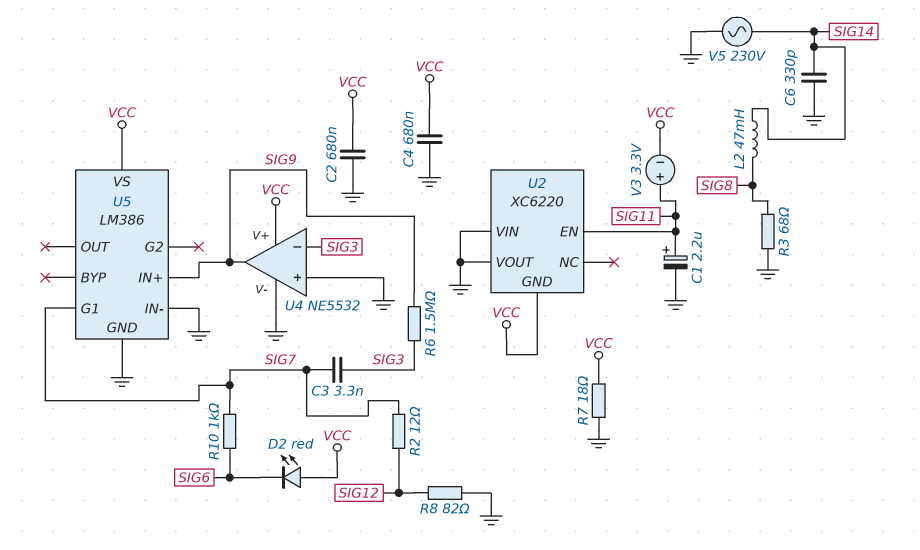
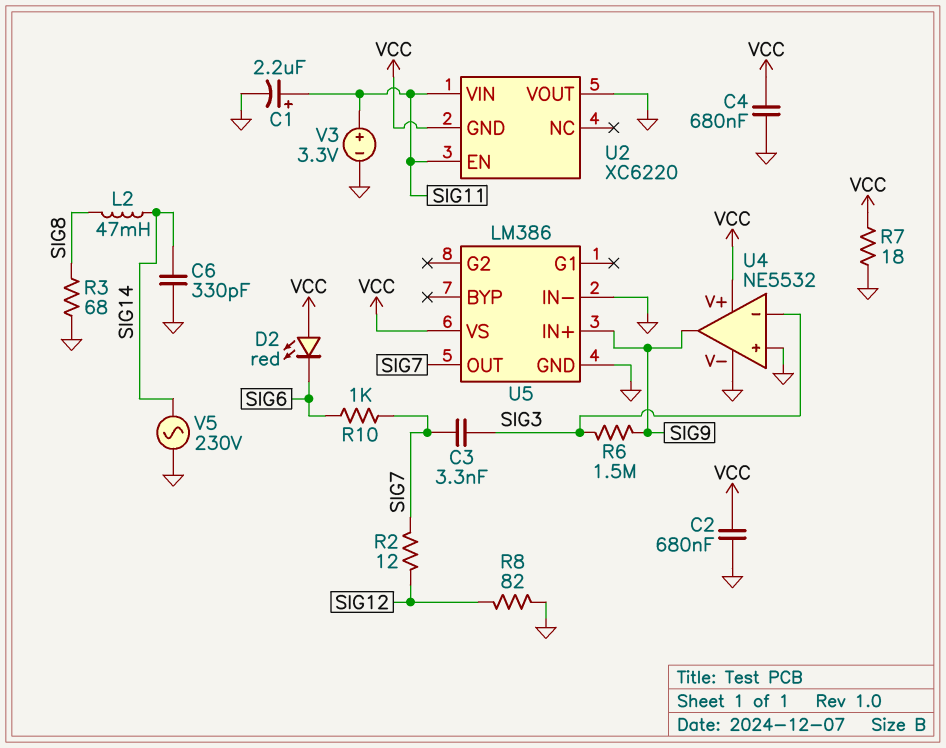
U2 pin VIN: GND -> SIG11
U5 pin G1: SIG7 -> none
U5 pin OUT: none -> SIG7
V3: 3.3V (plus SIG11, minus VCC) -> 3.3V (plus SIG11, minus GND)

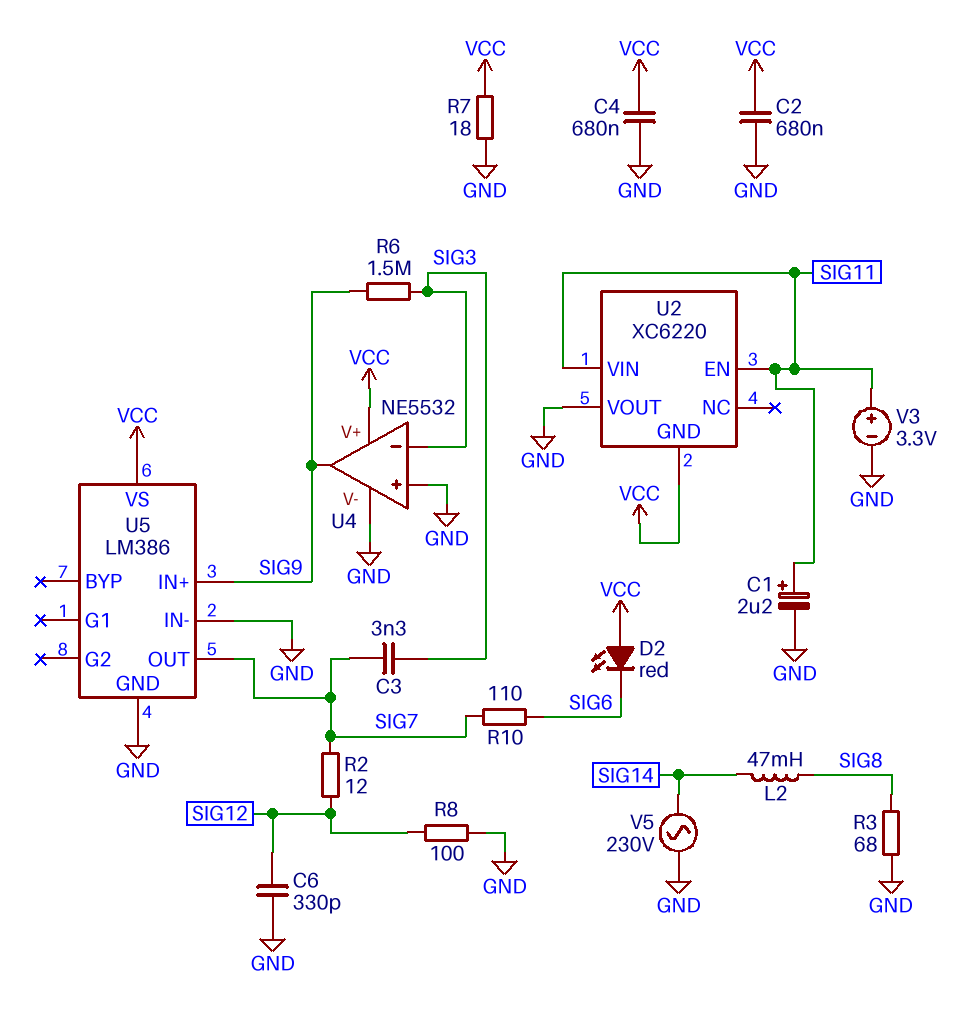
C6: 330pF (GND, SIG14) -> 330pF (GND, SIG12)
R8: 82 (GND, SIG12) -> 100 (GND, SIG12)
R10: 1k (SIG6, SIG7) -> 110 (SIG6, SIG7)

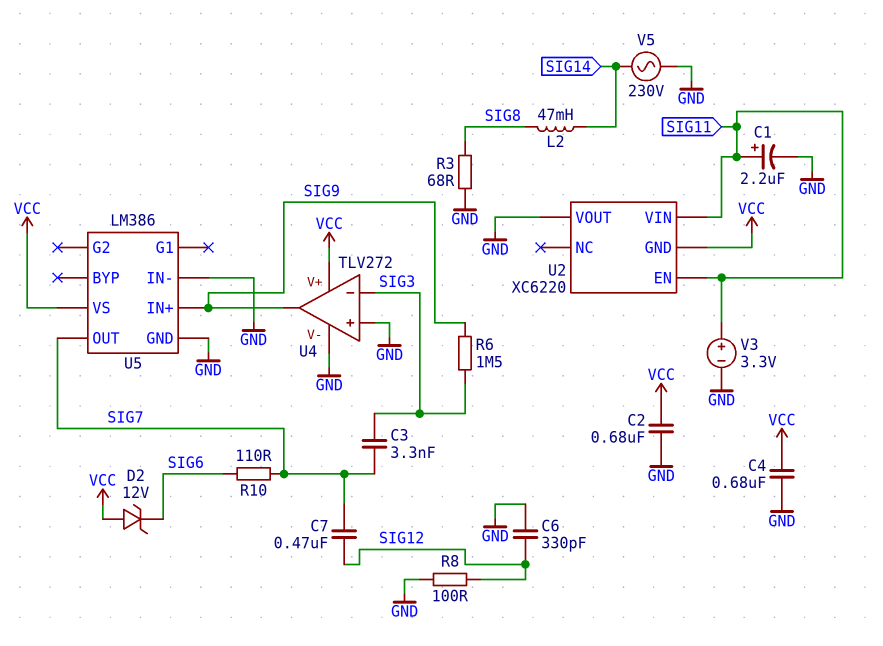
C7: none -> 470nF (SIG7, SIG12)
D2: LED red (A VCC, K SIG6) -> zener 12V (A VCC, K SIG6)
R2: 12 (SIG7, SIG12) -> none
R7: 18 (GND, VCC) -> none
U4: NE5532 -> TLV272

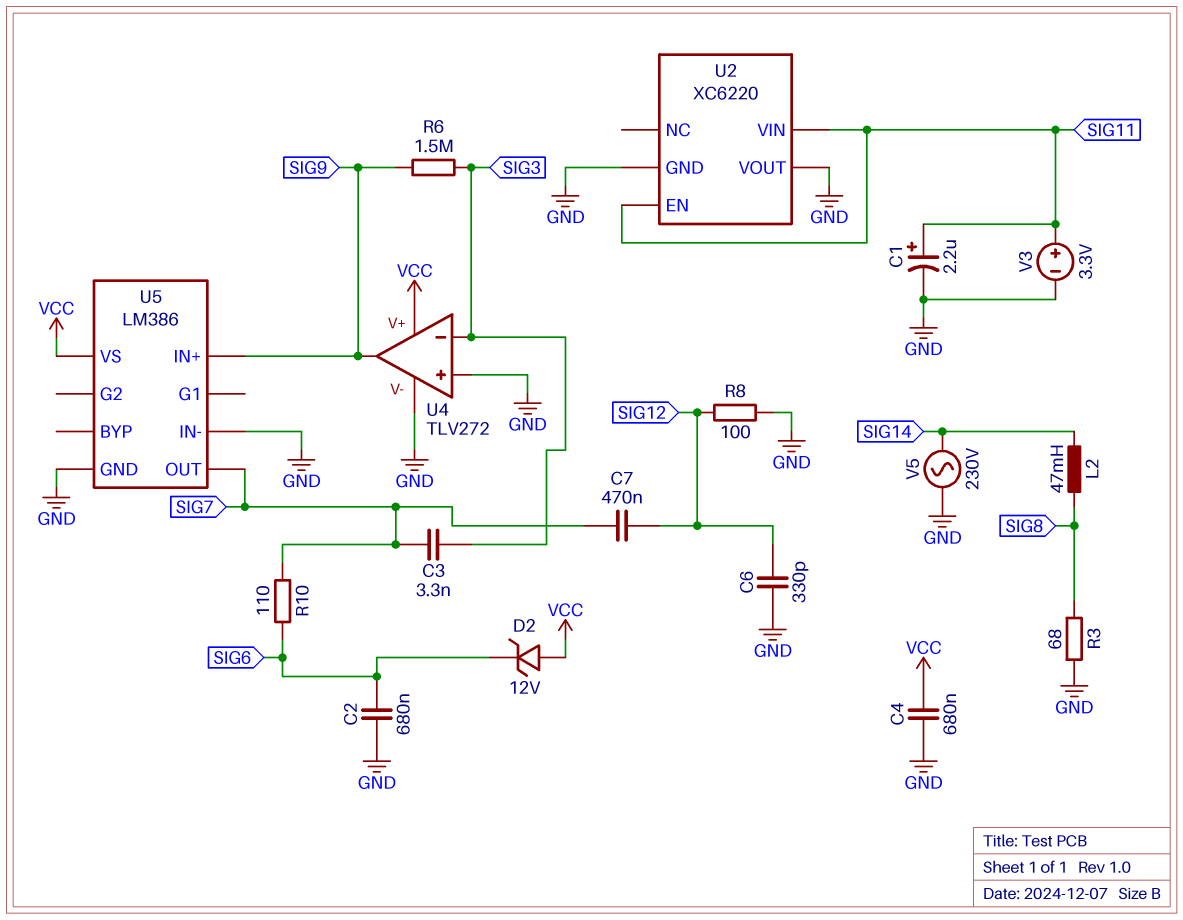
C2: 680nF (GND, VCC) -> 680nF (GND, SIG6)
U2 pin GND: VCC -> GND

